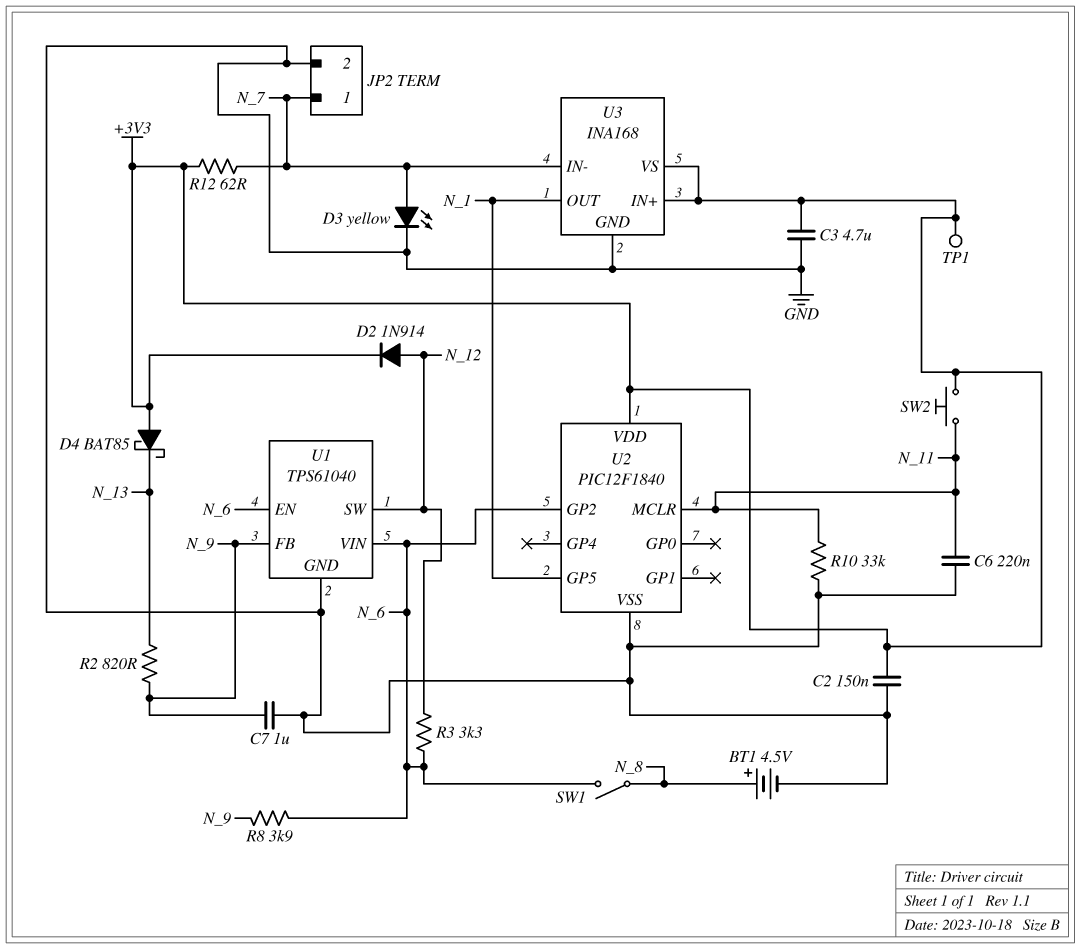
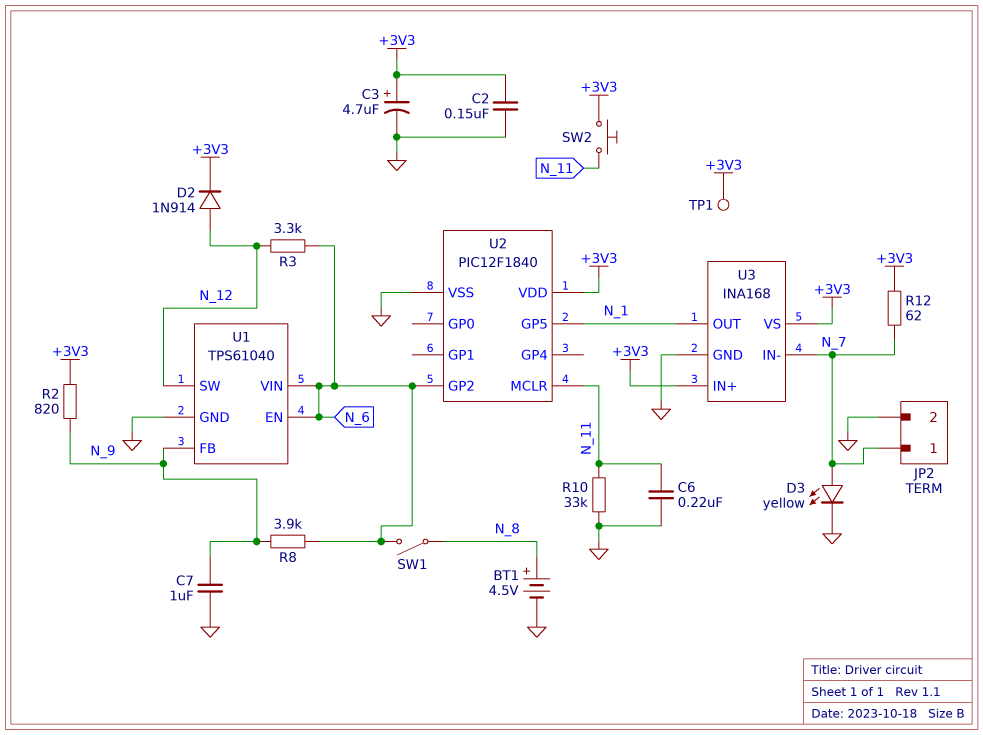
C3: 4.7uF (+3V3, GND) -> 4.7uF (plus +3V3, minus GND)
D4: schottky BAT85 (A +3V3, K N_13) -> none
R2: 820 (N_9, N_13) -> 820 (+3V3, N_9)

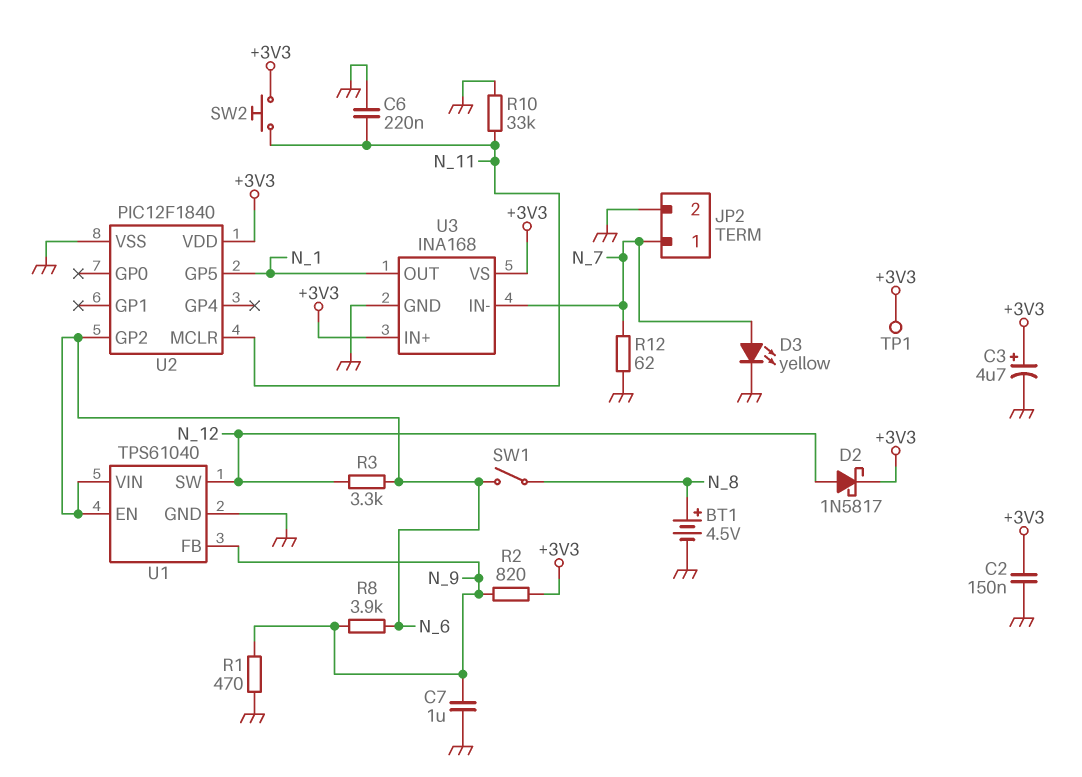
D2: diode 1N914 (A N_12, K +3V3) -> schottky 1N5817 (A N_12, K +3V3)
R1: none -> 470 (GND, N_9)
R12: 62 (+3V3, N_7) -> 62 (GND, N_7)

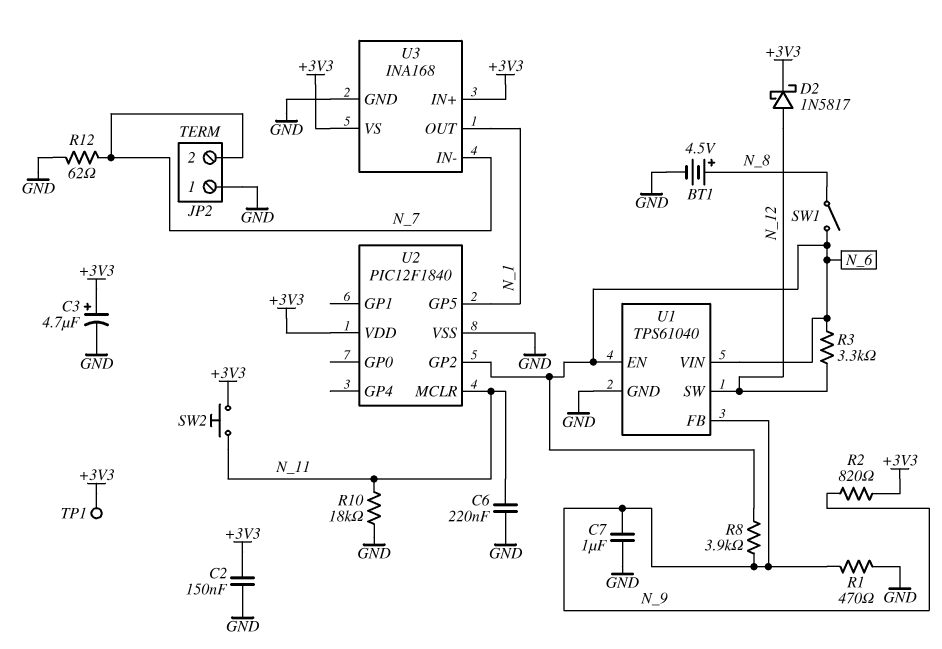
D3: LED yellow (A N_7, K GND) -> none
JP2 pin 1: N_7 -> GND
JP2 pin 2: GND -> N_7
R10: 33k (GND, N_11) -> 18k (GND, N_11)

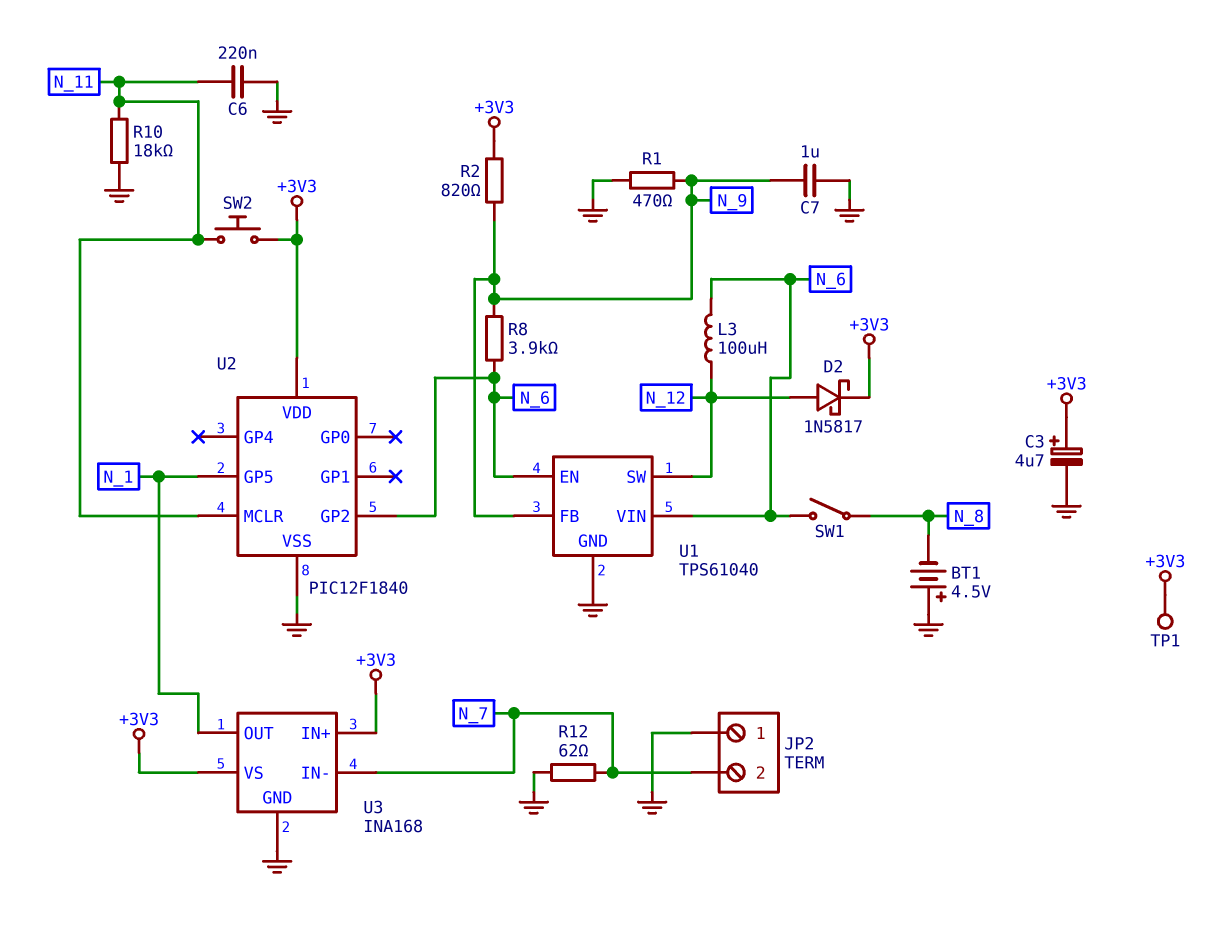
BT1: 4.5V (plus N_8, minus GND) -> 4.5V (plus GND, minus N_8)
C2: 150nF (+3V3, GND) -> none
L3: none -> 100uH (N_6, N_12)
R3: 3.3k (N_6, N_12) -> none

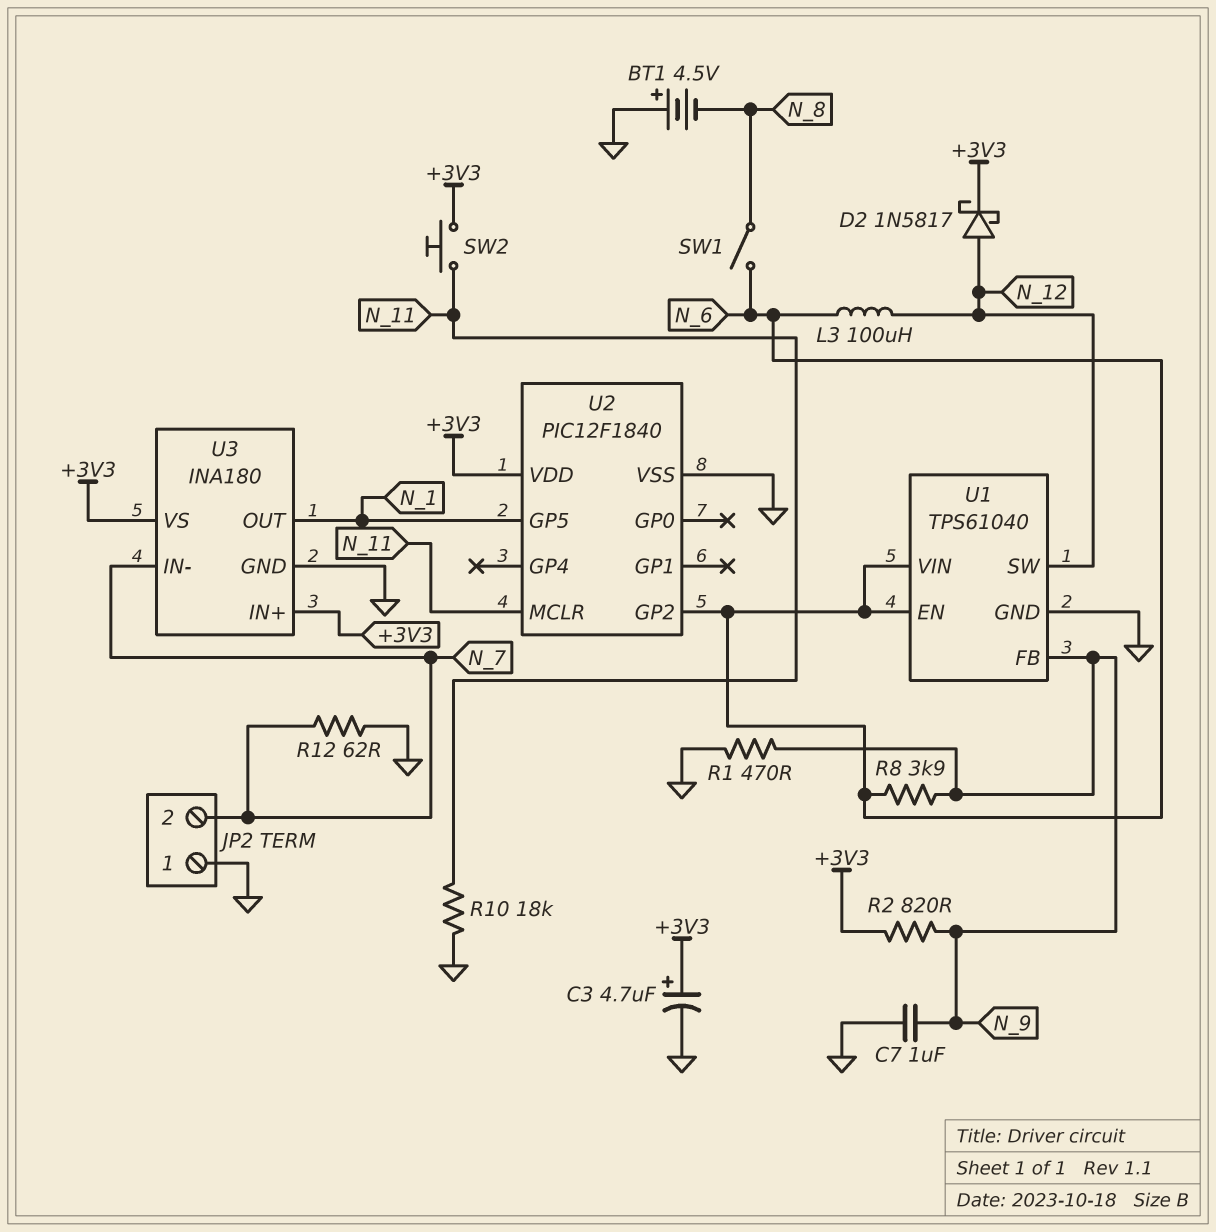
C6: 220nF (GND, N_11) -> none
TP1: test point (+3V3) -> none
U3: INA168 -> INA180

